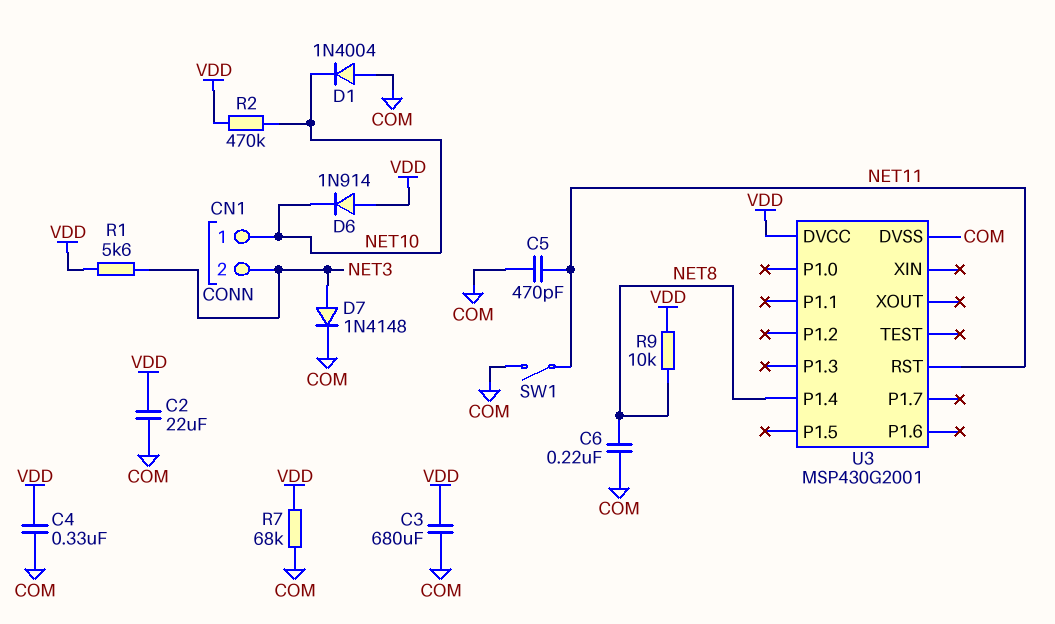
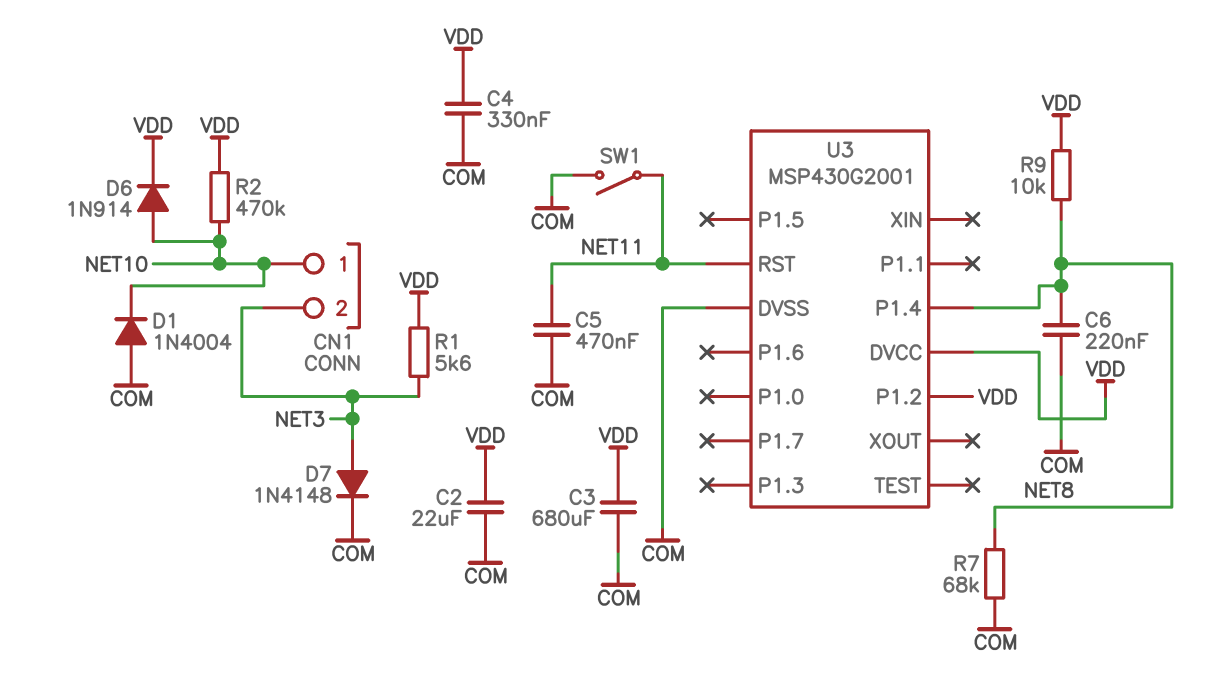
C5: 470pF (COM, NET11) -> 470nF (COM, NET11)
D6: diode 1N914 (A VDD, K NET10) -> diode 1N914 (A NET10, K VDD)
R7: 68k (COM, VDD) -> 68k (COM, NET8)
U3 pin P1.2: none -> VDD

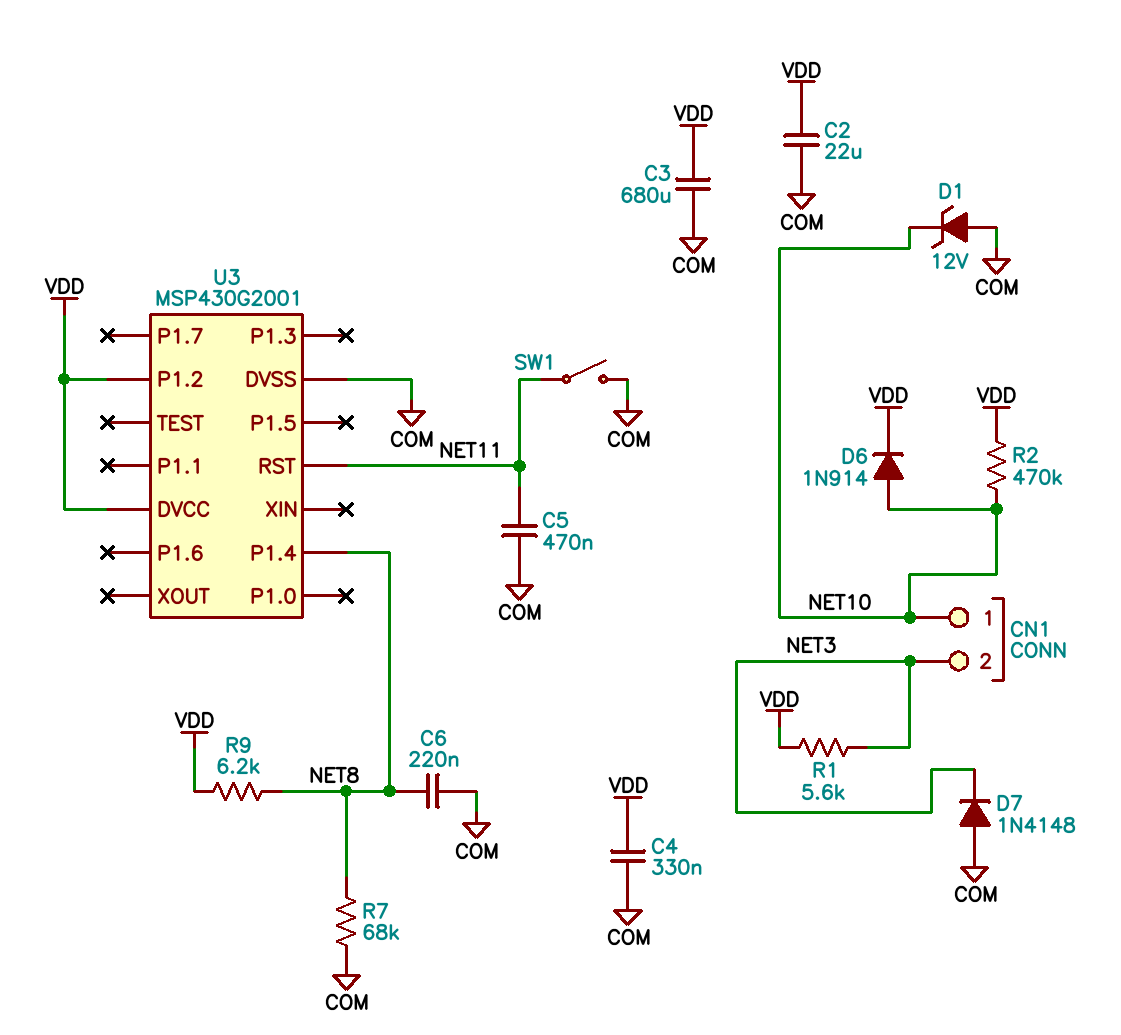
D1: diode 1N4004 (A COM, K NET10) -> zener 12V (A COM, K NET10)
D7: diode 1N4148 (A NET3, K COM) -> diode 1N4148 (A COM, K NET3)
R9: 10k (NET8, VDD) -> 6.2k (NET8, VDD)

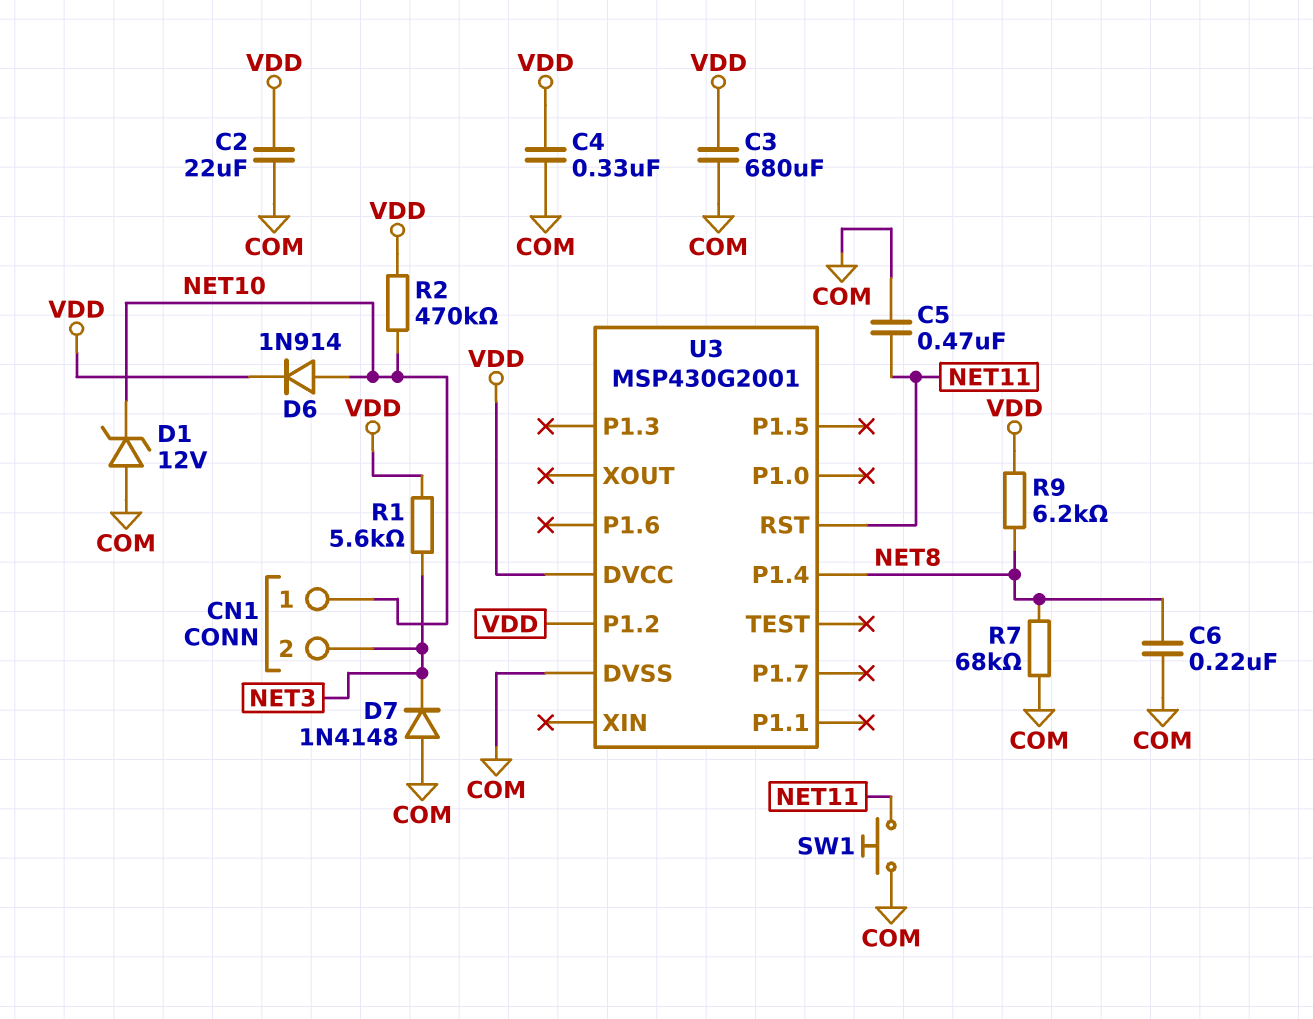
SW1: switch (COM, NET11) -> button (COM, NET11)

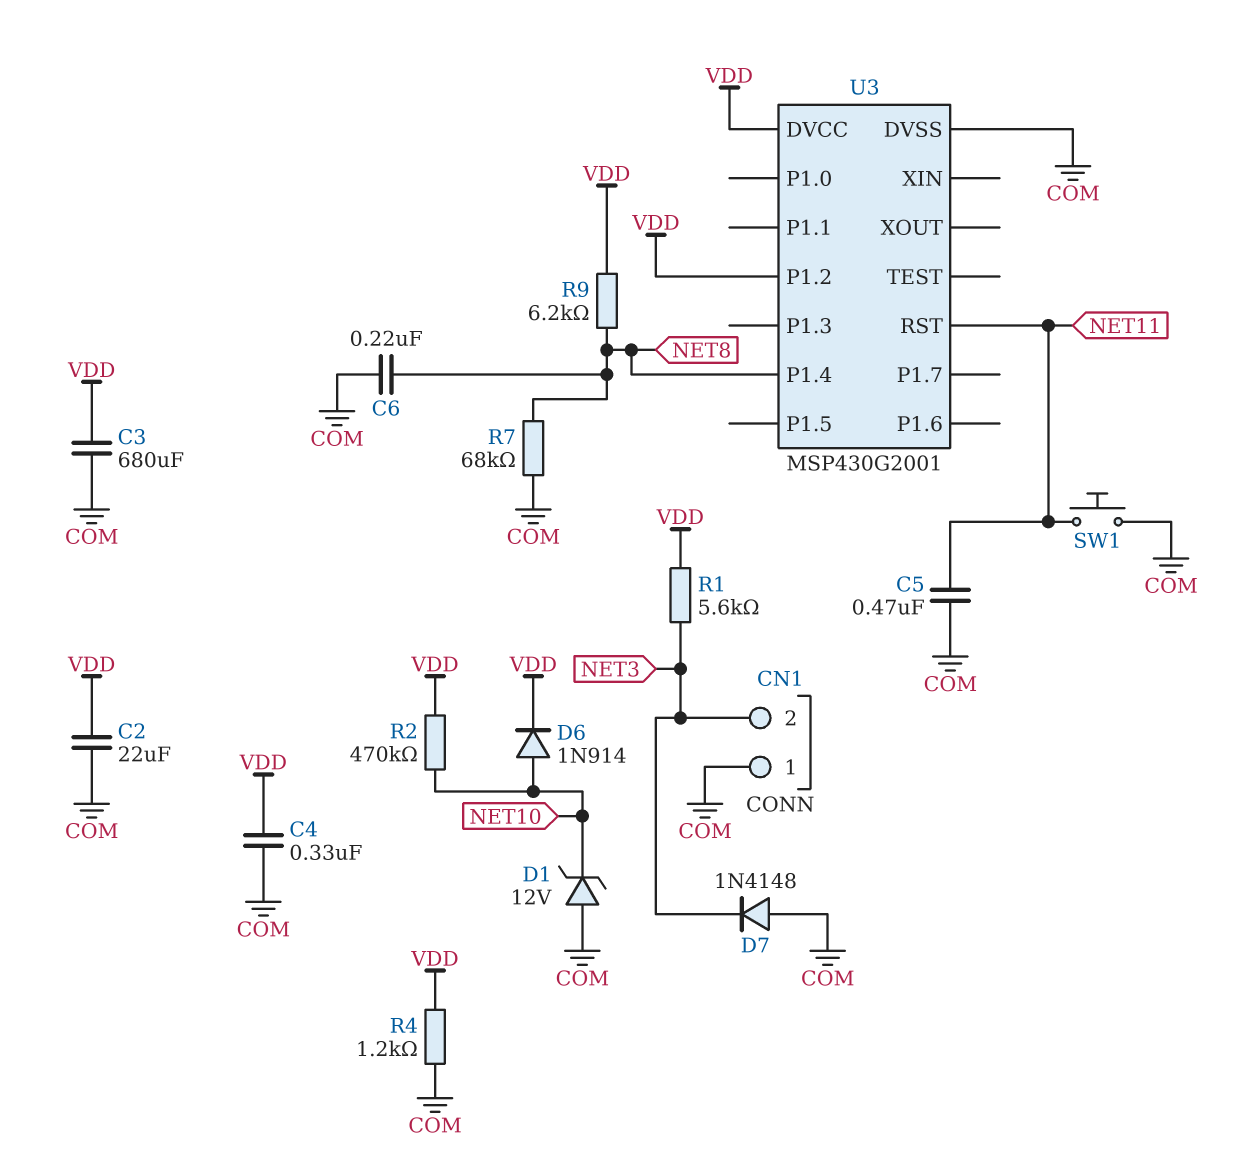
CN1 pin 1: NET10 -> COM
R4: none -> 1.2k (COM, VDD)

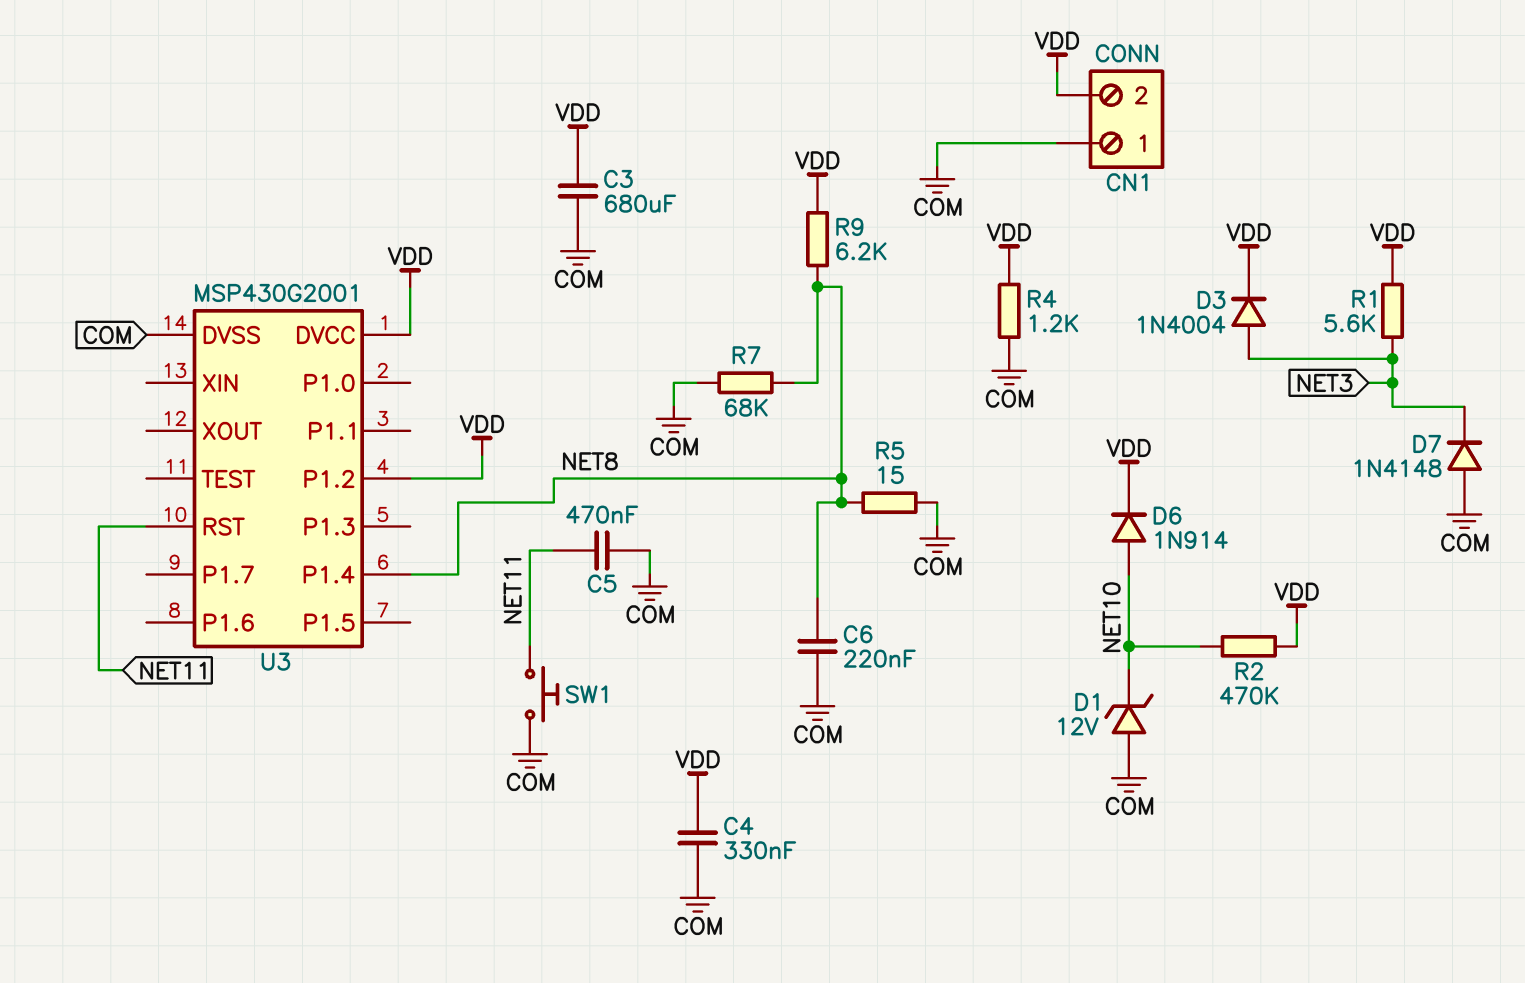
C2: 22uF (COM, VDD) -> none
CN1 pin 2: NET3 -> VDD
D3: none -> diode 1N4004 (A NET3, K VDD)
R5: none -> 15 (COM, NET8)

